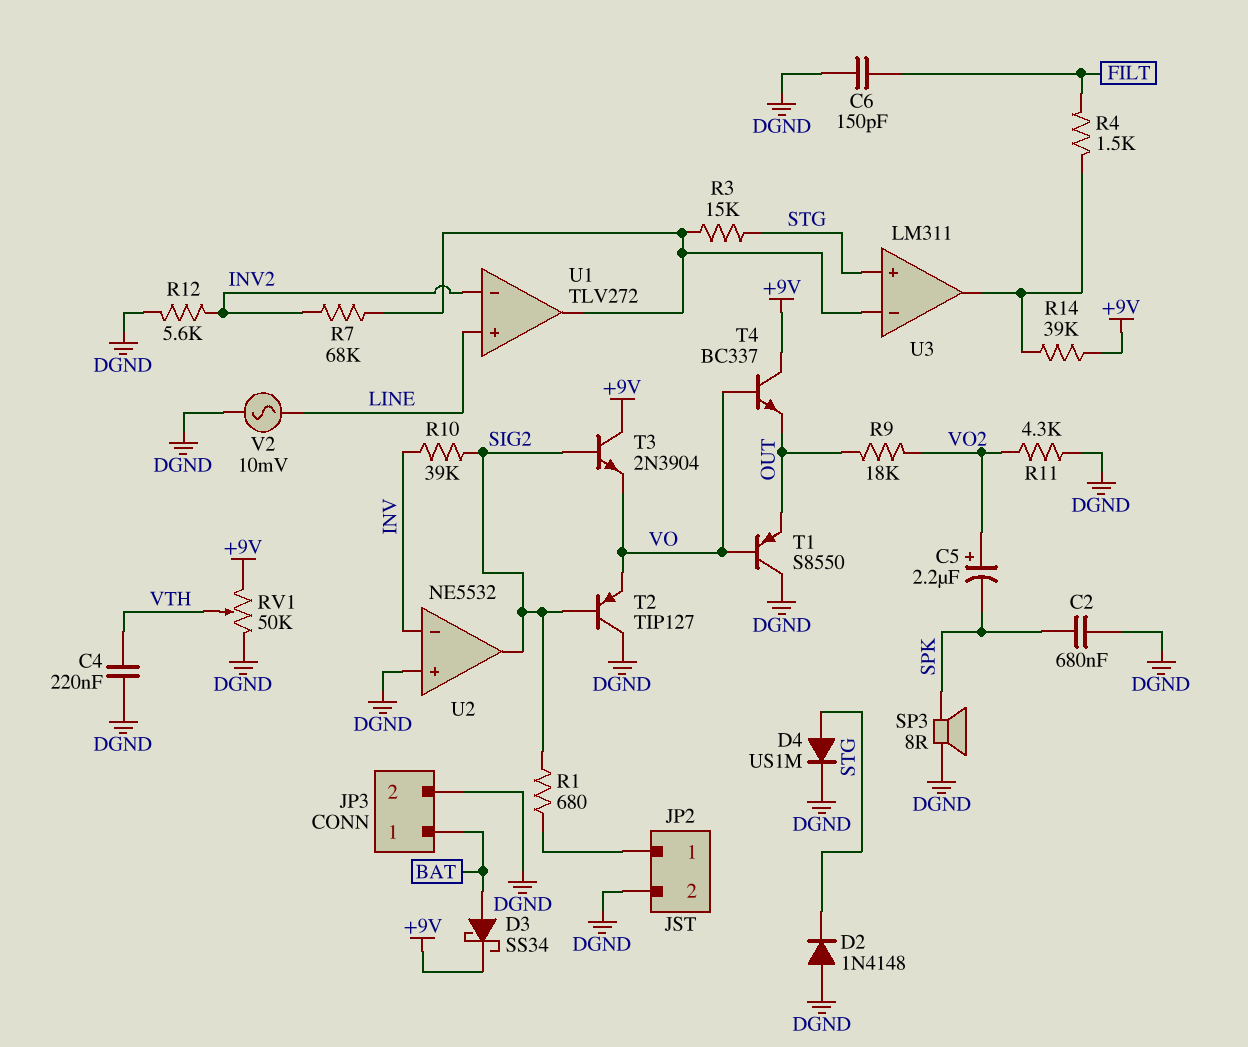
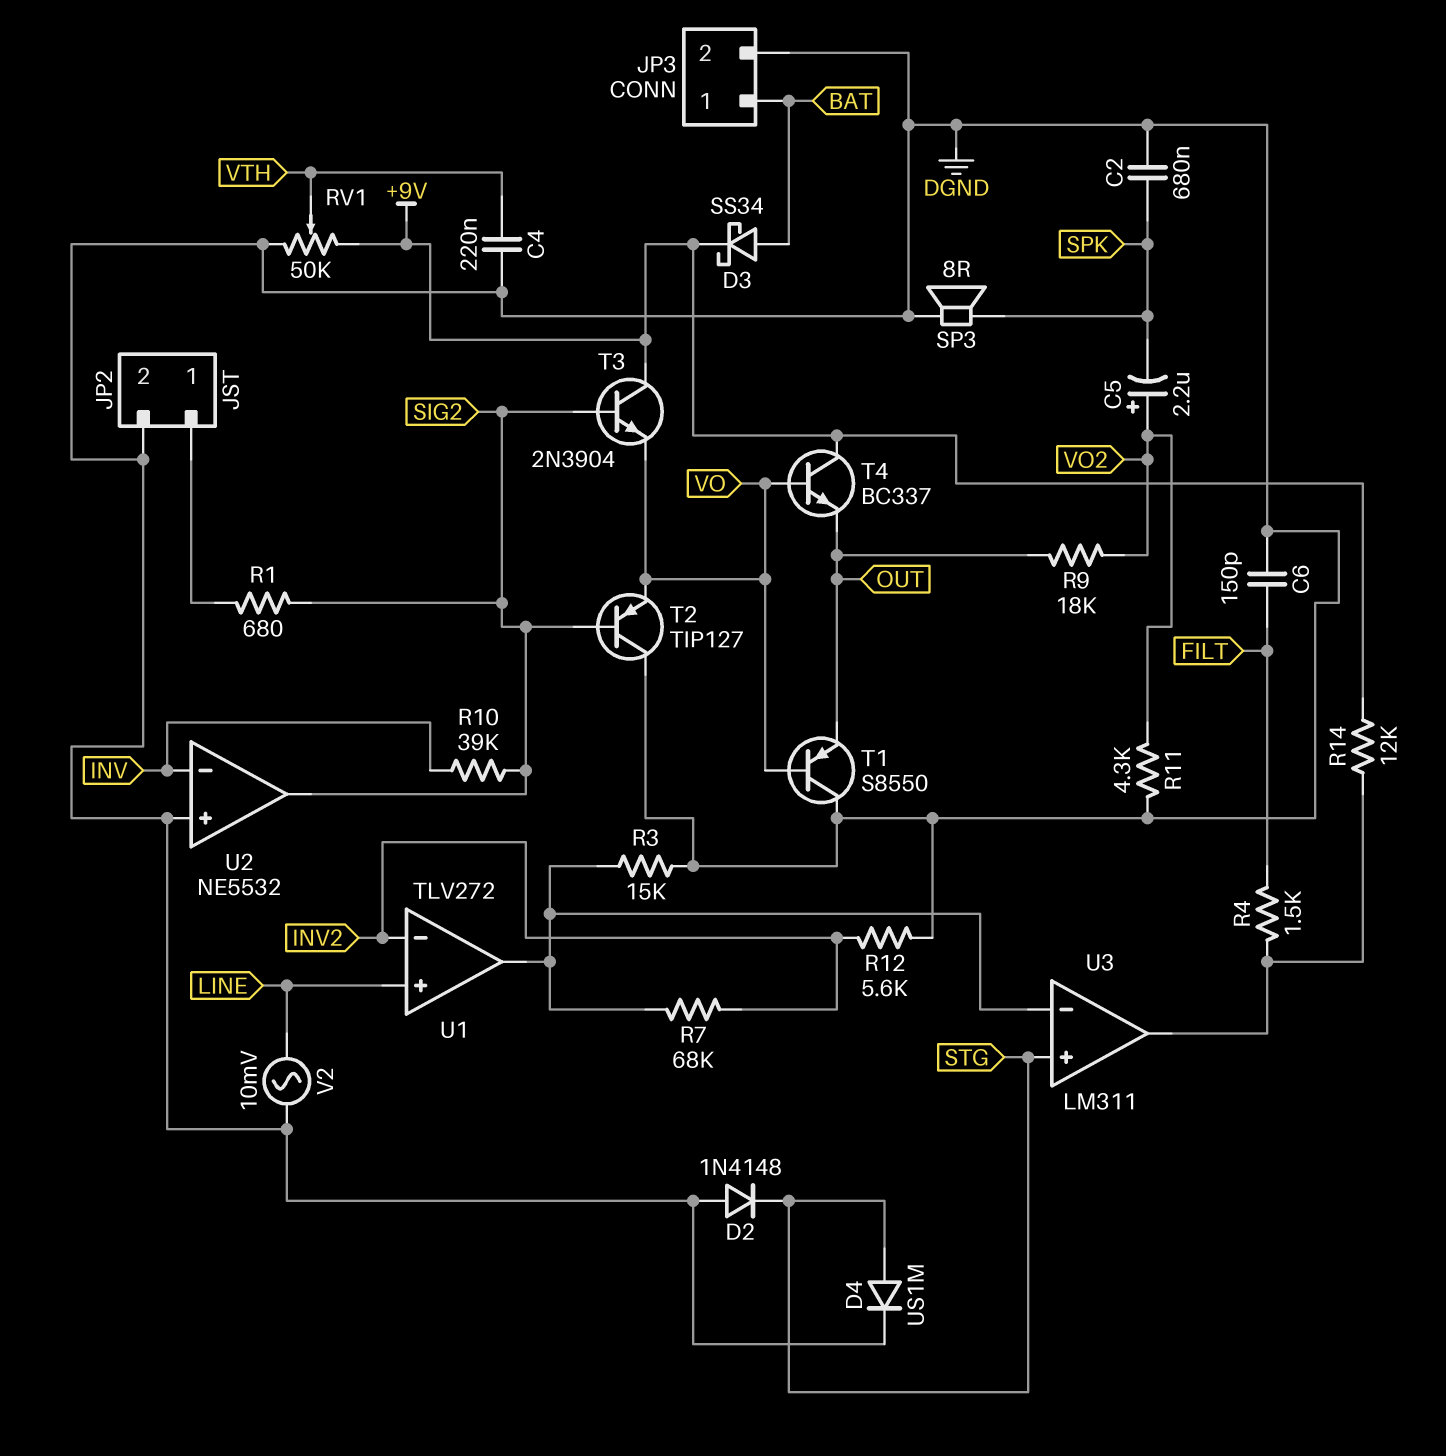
R3: 15k (STG, U1/out) -> 15k (DGND, U1/out)
R14: 39k (+9V, U3/out) -> 12k (+9V, U3/out)

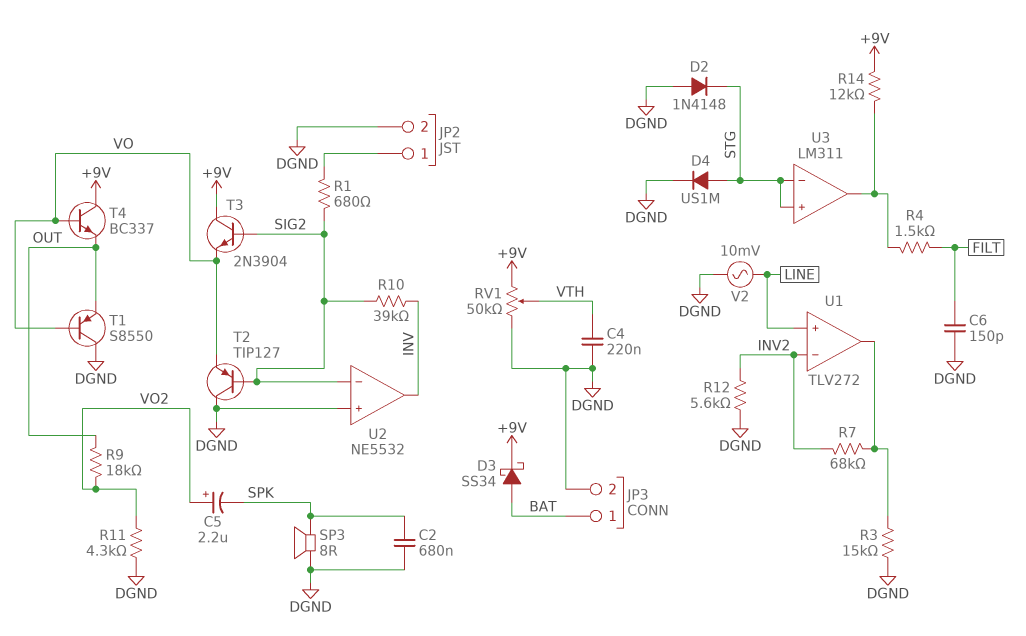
U2 pin in-: INV -> SIG2
U2 pin out: SIG2 -> INV
U3 pin in-: U1/out -> STG

